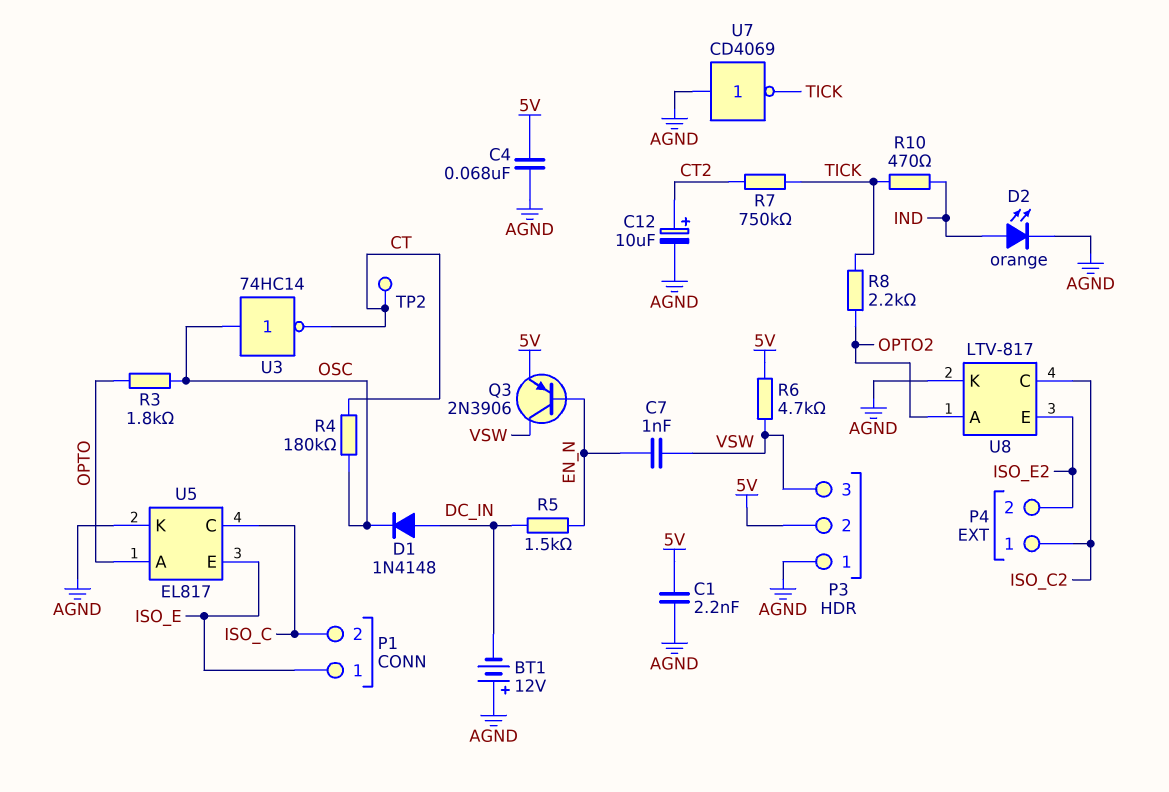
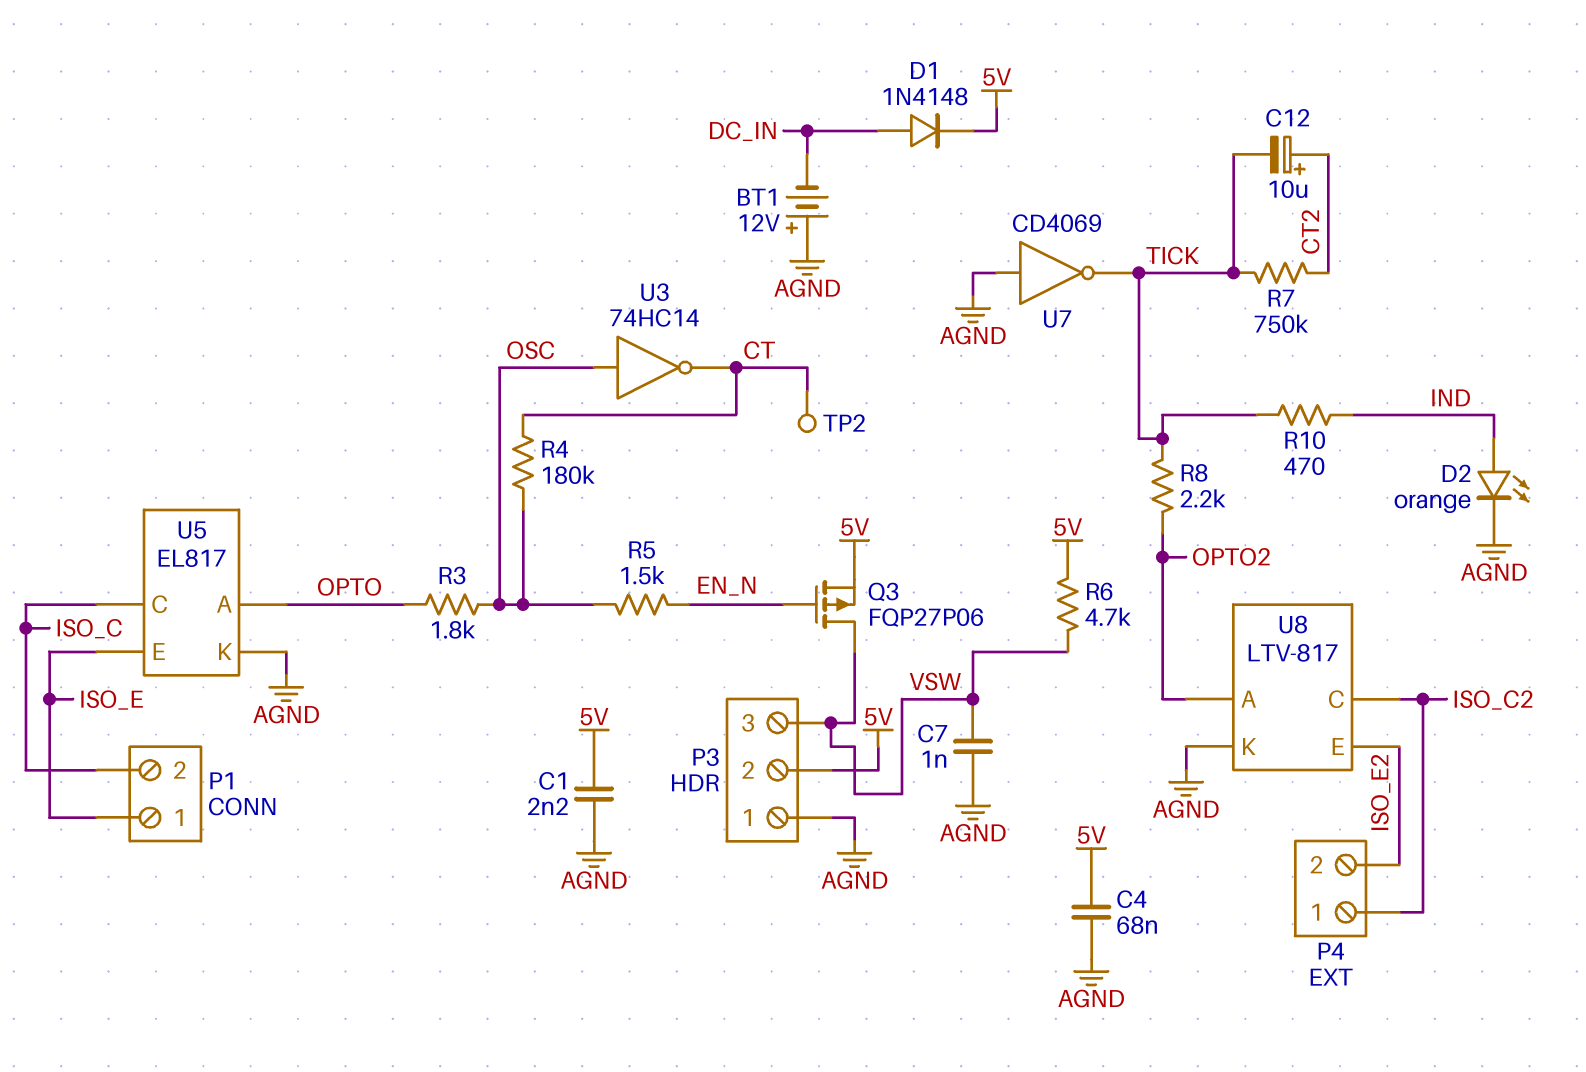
C7: 1nF (EN_N, VSW) -> 1nF (AGND, VSW)
C12: 10uF (plus CT2, minus AGND) -> 10uF (plus CT2, minus TICK)
D1: diode 1N4148 (A DC_IN, K OSC) -> diode 1N4148 (A DC_IN, K 5V)
Q3: PNP 2N3906 (B EN_N, C VSW, E 5V) -> PMOS FQP27P06 (G EN_N, D VSW, S 5V)
R5: 1.5k (DC_IN, EN_N) -> 1.5k (EN_N, OSC)

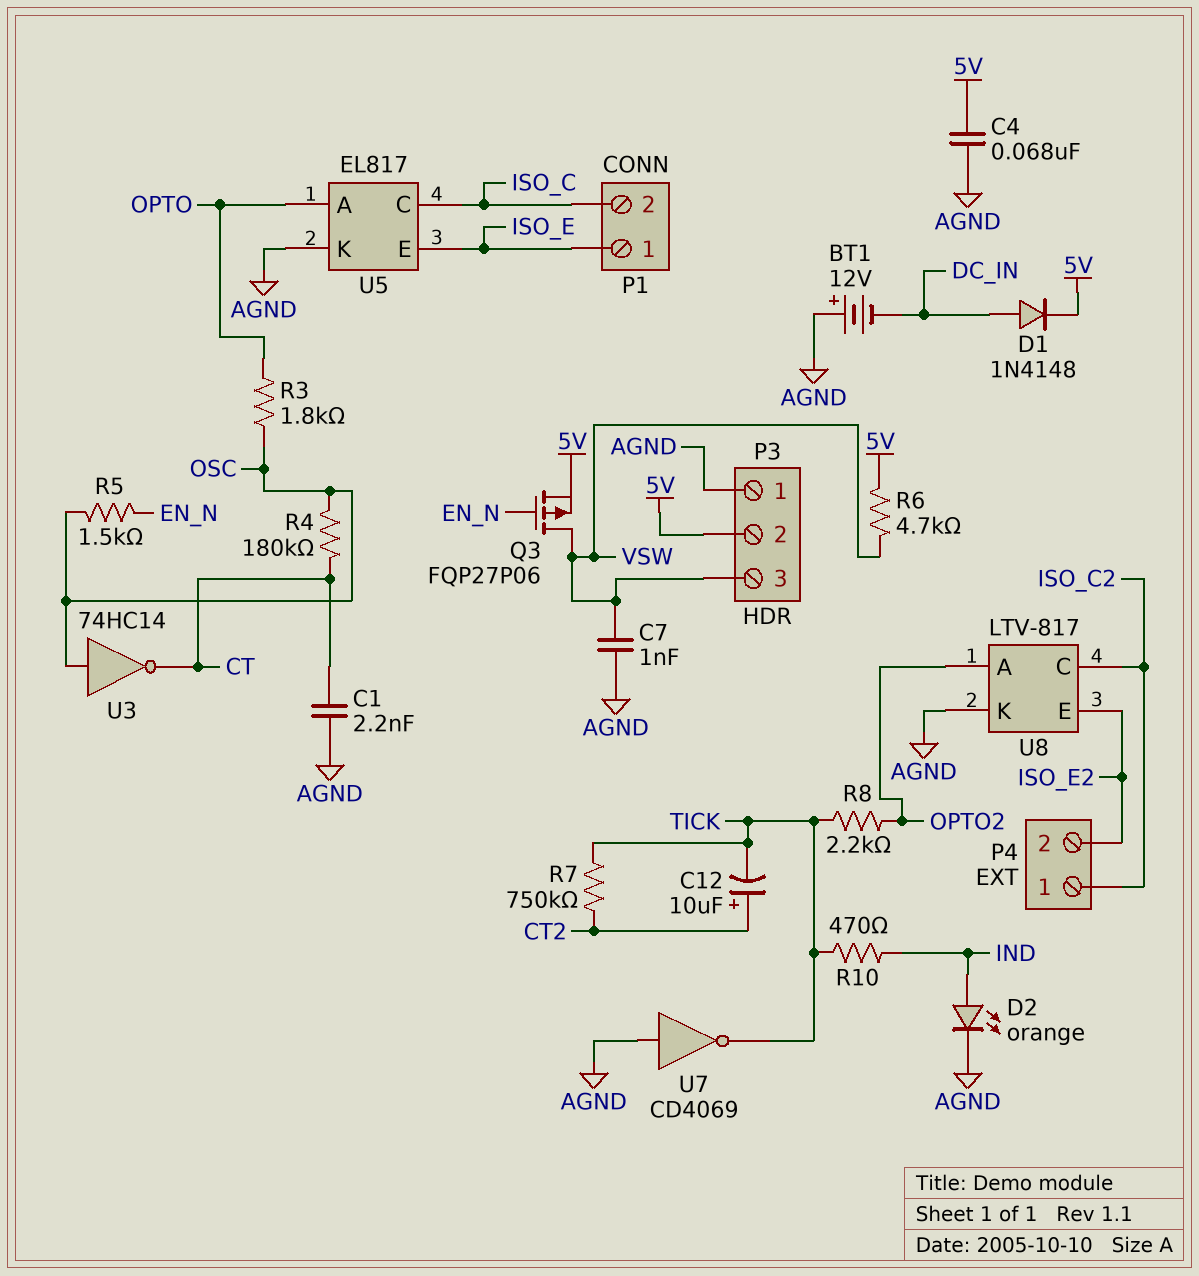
C1: 2.2nF (5V, AGND) -> 2.2nF (AGND, CT)
TP2: test point (CT) -> none

